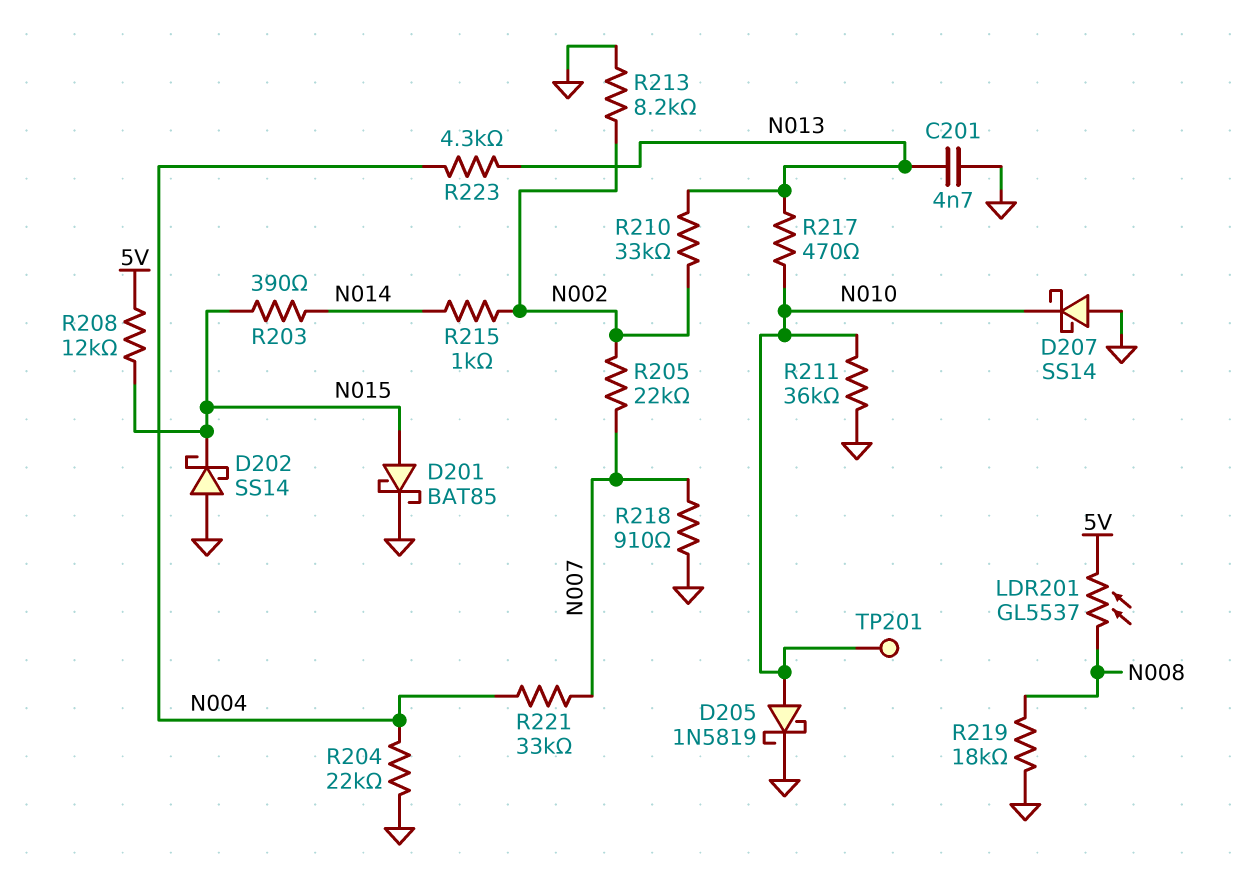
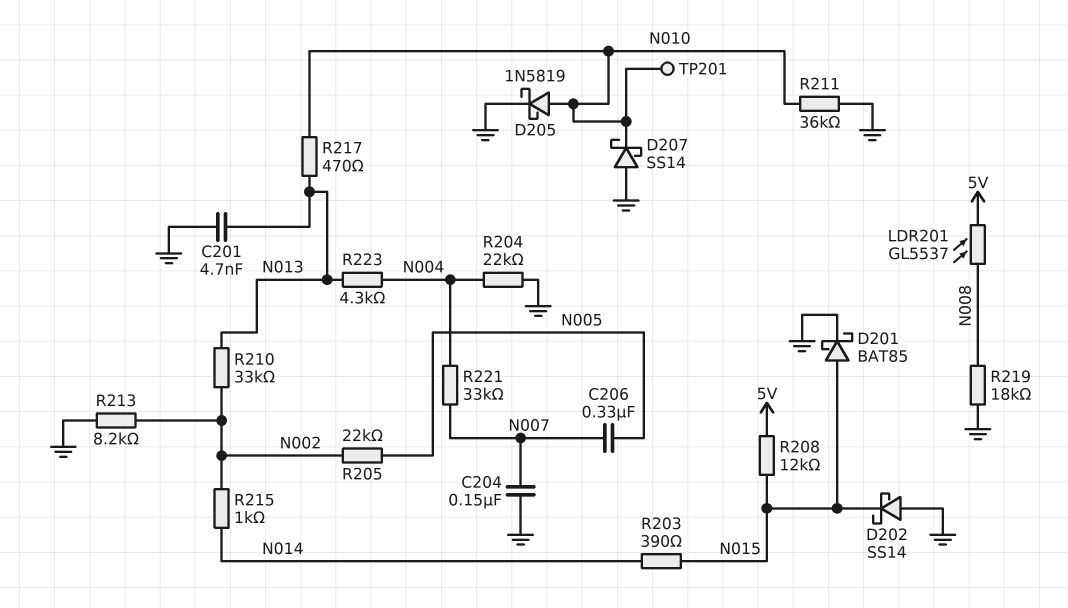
C204: none -> 150nF (GND, N007)
C206: none -> 330nF (N005, N007)
R205: 22k (N002, N007) -> 22k (N002, N005)
R218: 910 (GND, N007) -> none

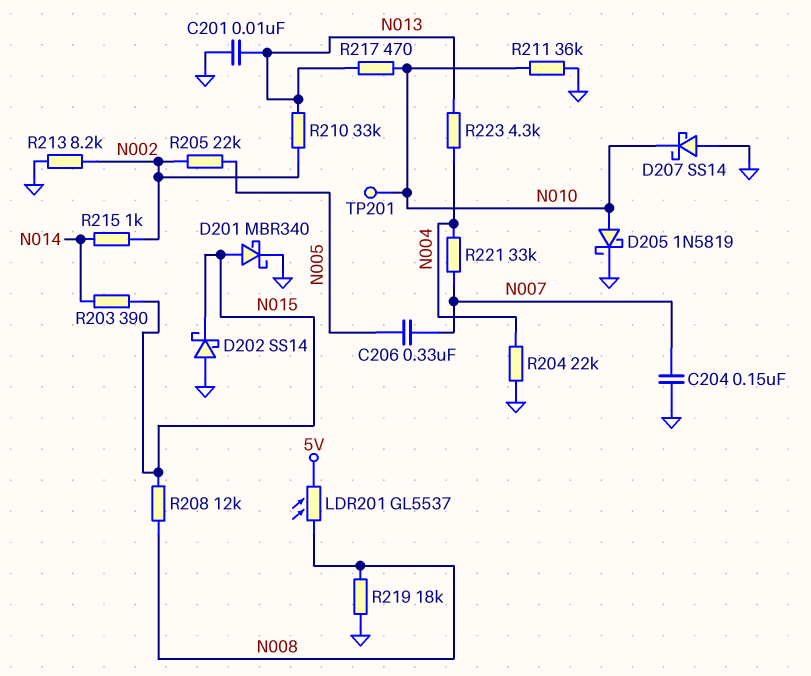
C201: 4.7nF (GND, N013) -> 10nF (GND, N013)
D201: schottky BAT85 (A N015, K GND) -> schottky MBR340 (A N015, K GND)
R208: 12k (5V, N015) -> 12k (N008, N015)

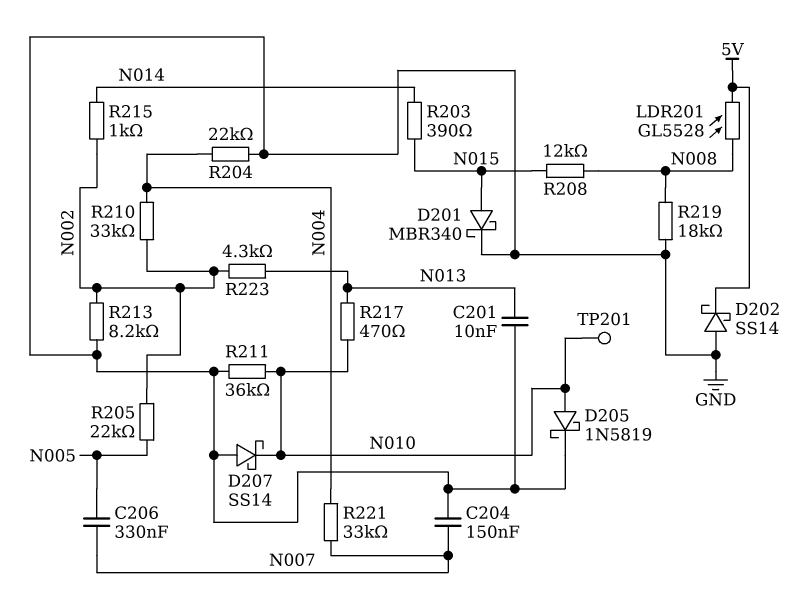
D202: schottky SS14 (A GND, K N015) -> schottky SS14 (A GND, K 5V)
LDR201: GL5537 (5V, N008) -> GL5528 (5V, N008)
R210: 33k (N002, N013) -> 33k (N002, N004)
R223: 4.3k (N004, N013) -> 4.3k (N002, N013)

